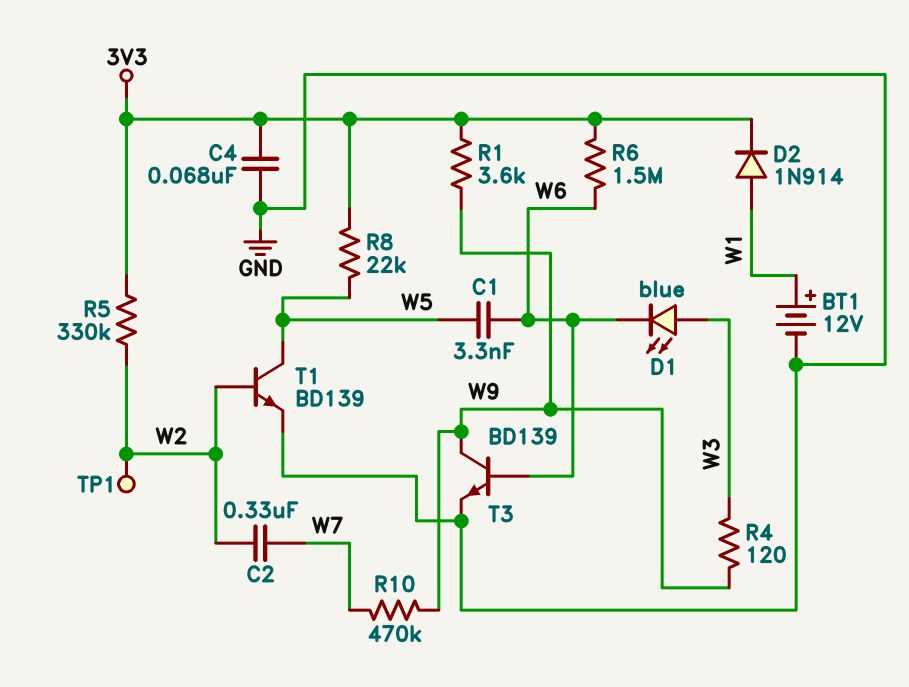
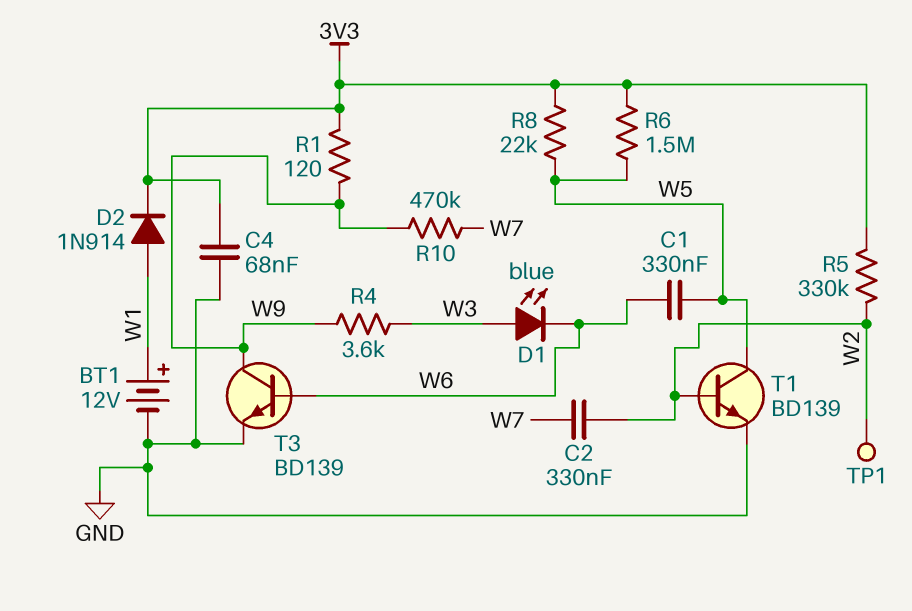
C1: 3.3nF (W5, W6) -> 330nF (W5, W6)
R1: 3.6k (3V3, W9) -> 120 (3V3, W9)
R4: 120 (W3, W9) -> 3.6k (W3, W9)
R6: 1.5M (3V3, W6) -> 1.5M (3V3, W5)

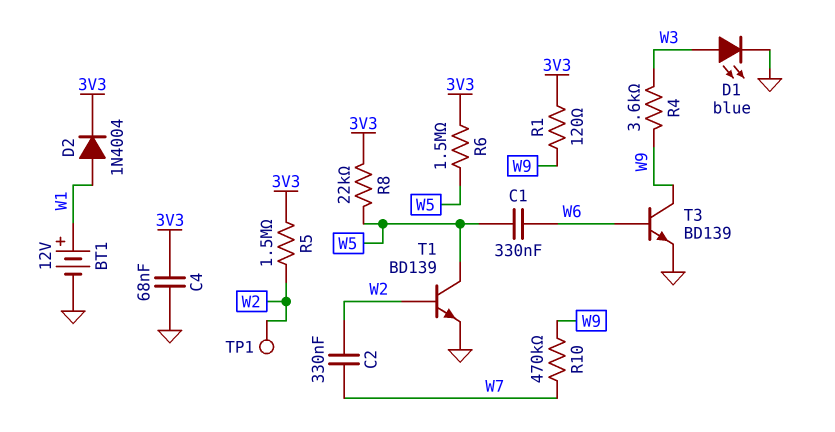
D1: LED blue (A W3, K W6) -> LED blue (A W3, K GND)
D2: diode 1N914 (A W1, K 3V3) -> diode 1N4004 (A W1, K 3V3)
R5: 330k (3V3, W2) -> 1.5M (3V3, W2)

